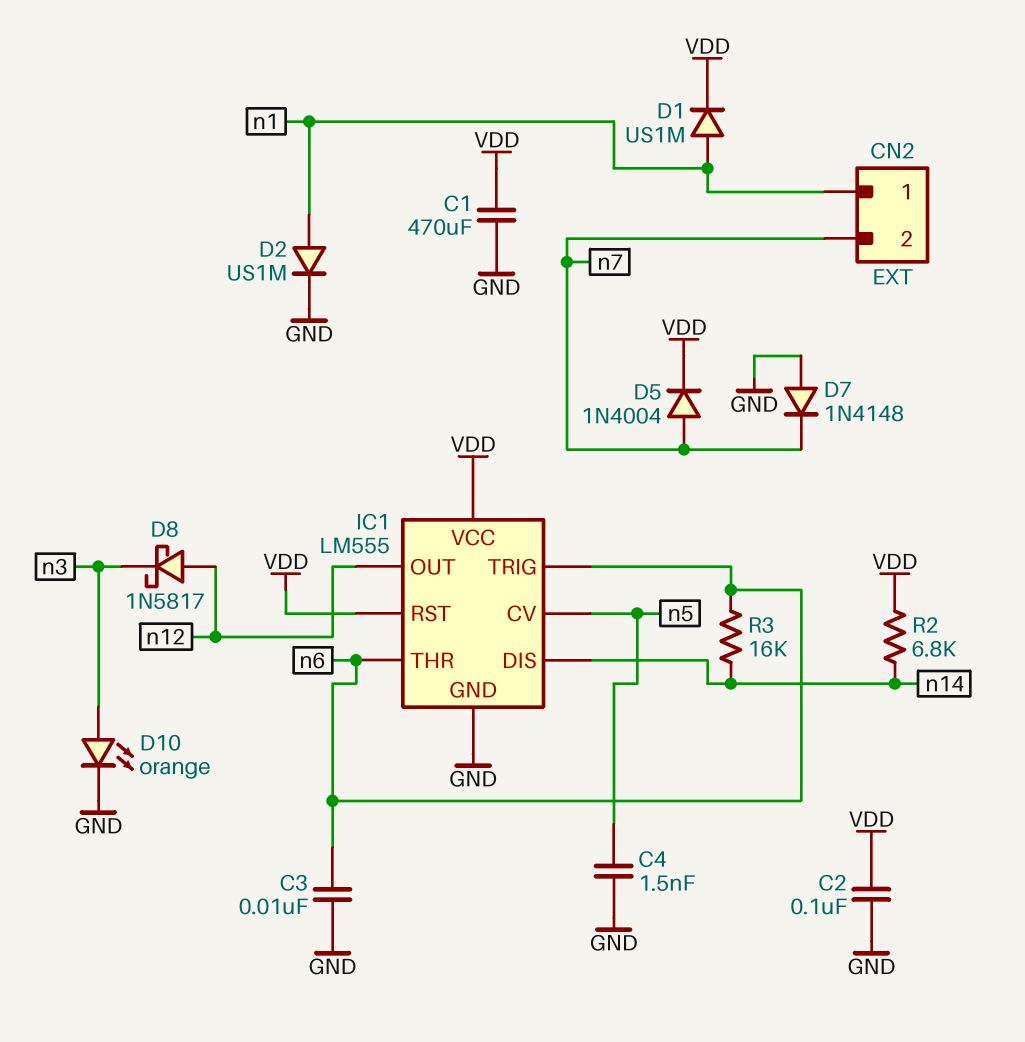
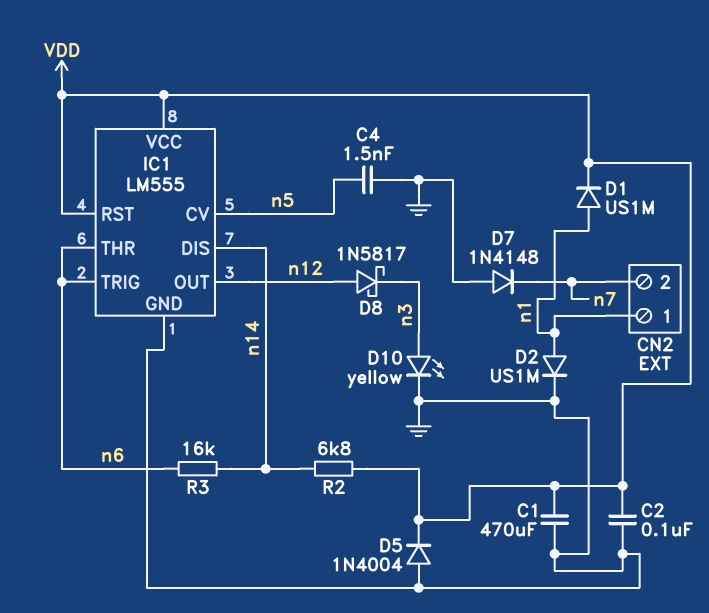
C3: 10nF (GND, n6) -> none
D5: diode 1N4004 (A n7, K VDD) -> diode 1N4004 (A GND, K VDD)
D10: LED orange (A n3, K GND) -> LED yellow (A n3, K GND)

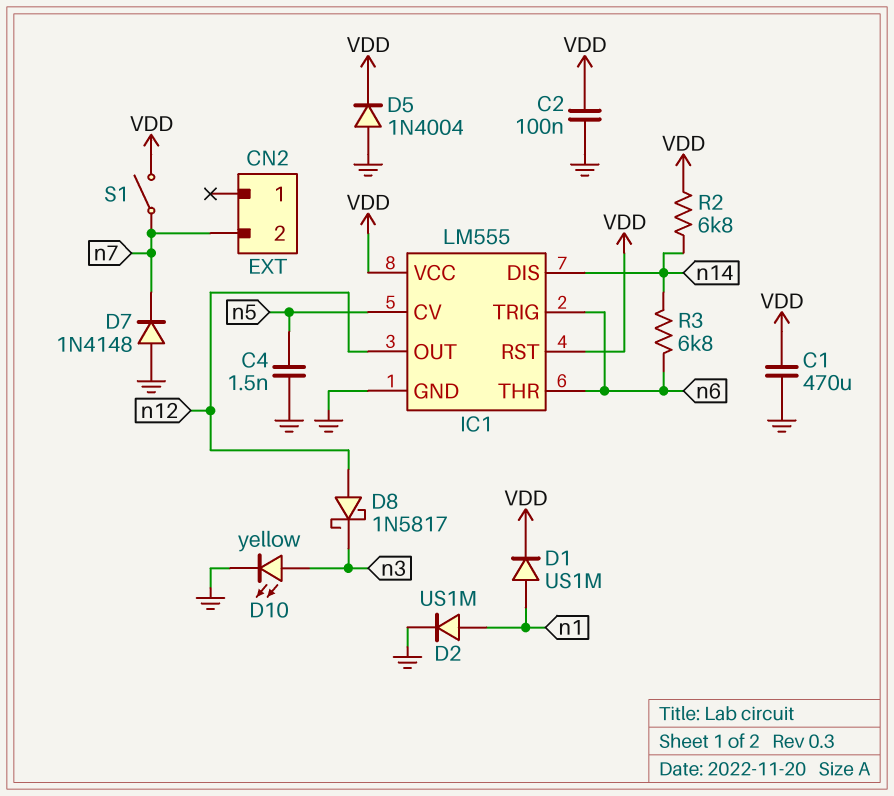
CN2 pin 1: n1 -> none
R3: 16k (n6, n14) -> 6.8k (n6, n14)
S1: none -> switch (VDD, n7)

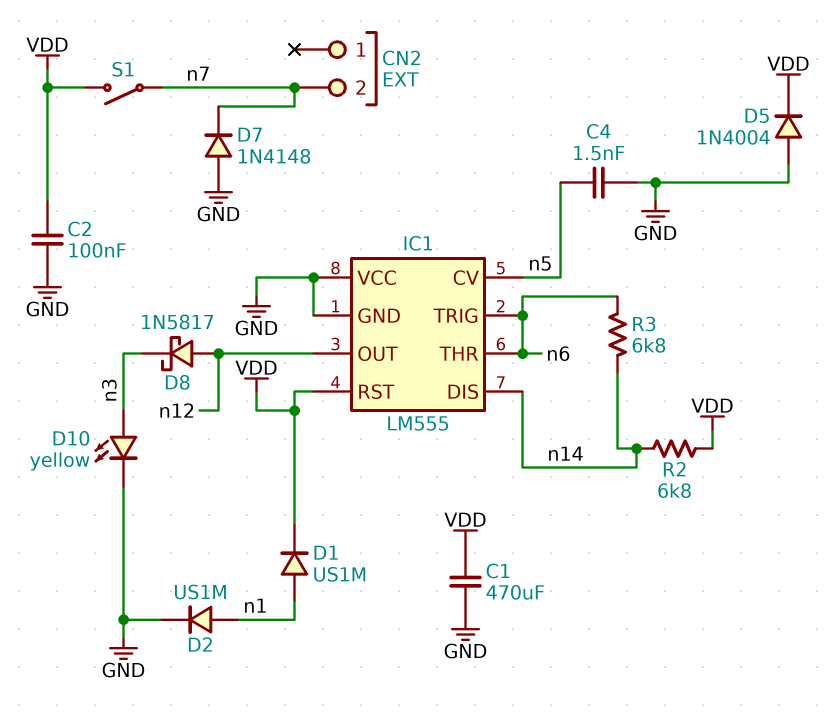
IC1 pin VCC: VDD -> GND

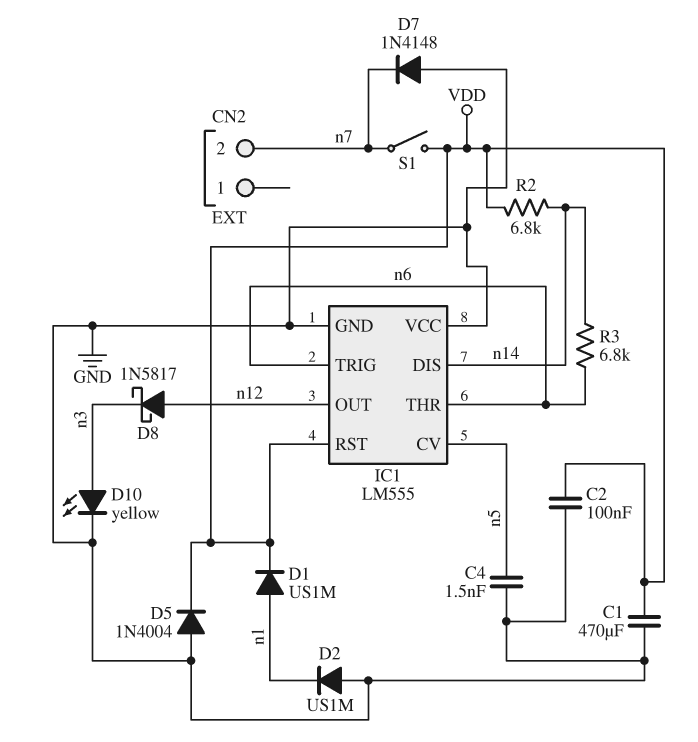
D2: diode US1M (A n1, K GND) -> diode US1M (A GND, K n1)

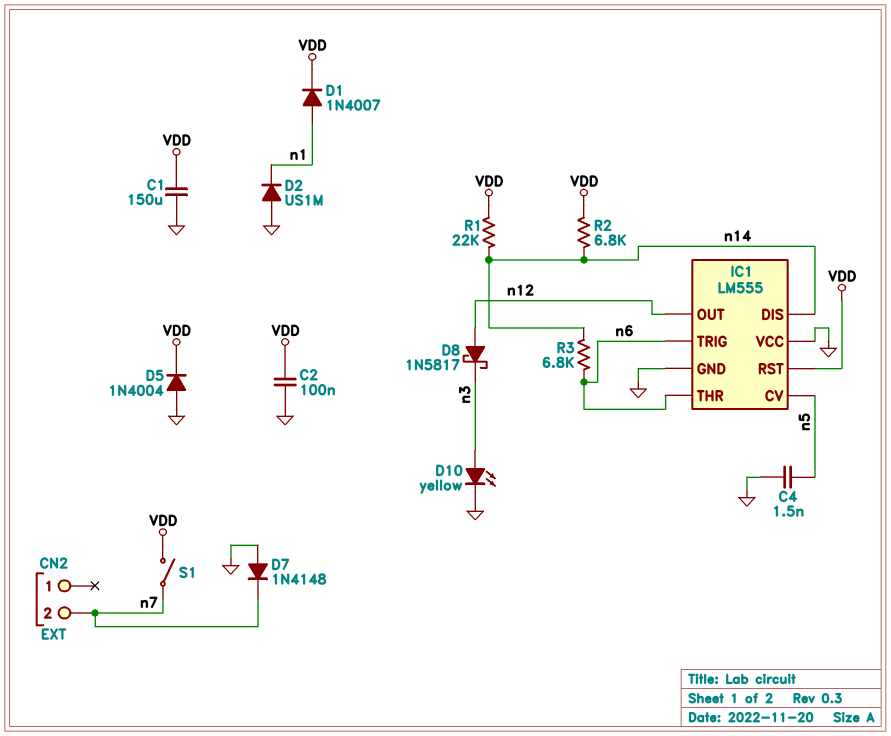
C1: 470uF (GND, VDD) -> 150uF (GND, VDD)
D1: diode US1M (A n1, K VDD) -> diode 1N4007 (A n1, K VDD)
R1: none -> 22k (VDD, n14)

